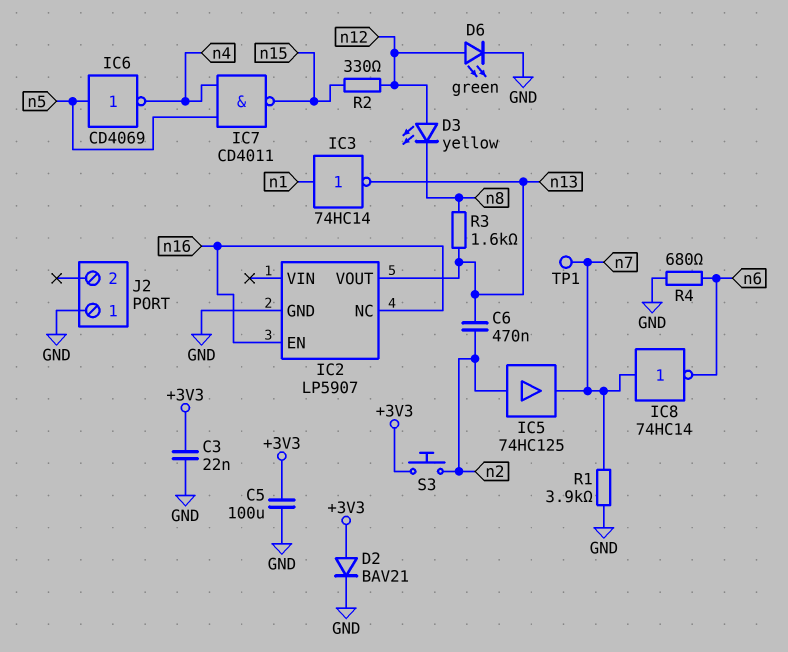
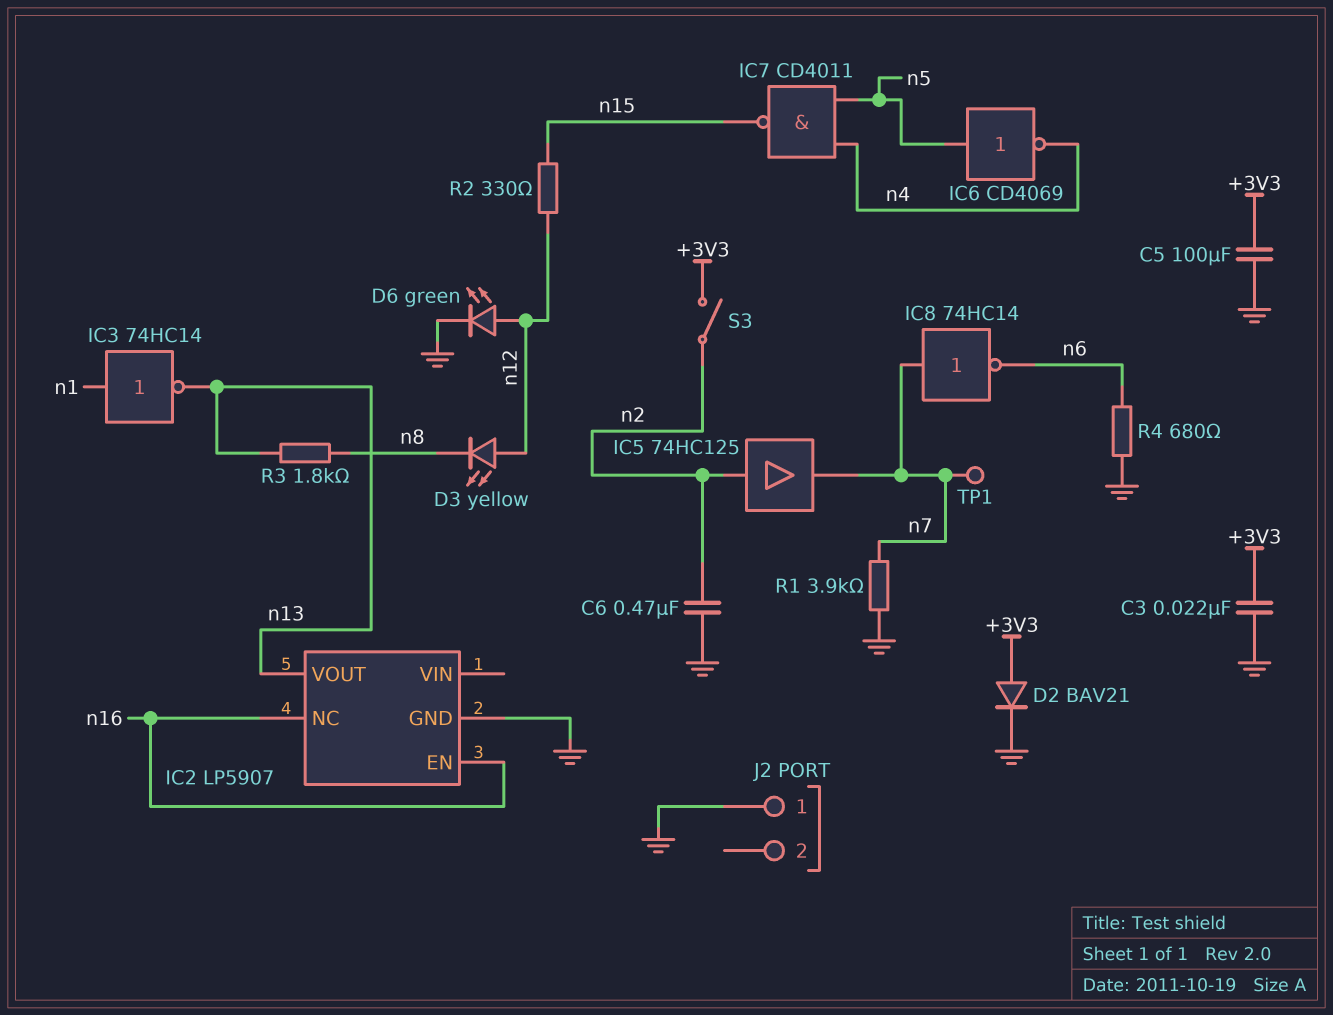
C6: 470nF (n2, n13) -> 470nF (GND, n2)
R3: 1.6k (n8, n13) -> 1.8k (n8, n13)
S3: button (+3V3, n2) -> switch (+3V3, n2)

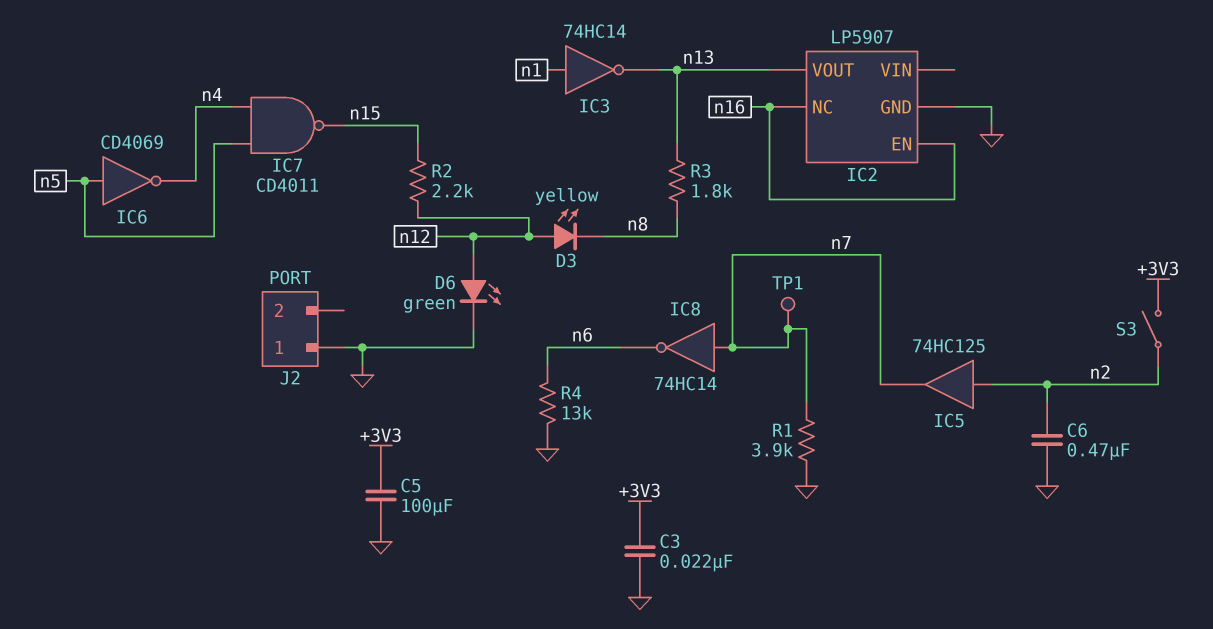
D2: diode BAV21 (A +3V3, K GND) -> none
R2: 330 (n12, n15) -> 2.2k (n12, n15)
R4: 680 (GND, n6) -> 13k (GND, n6)

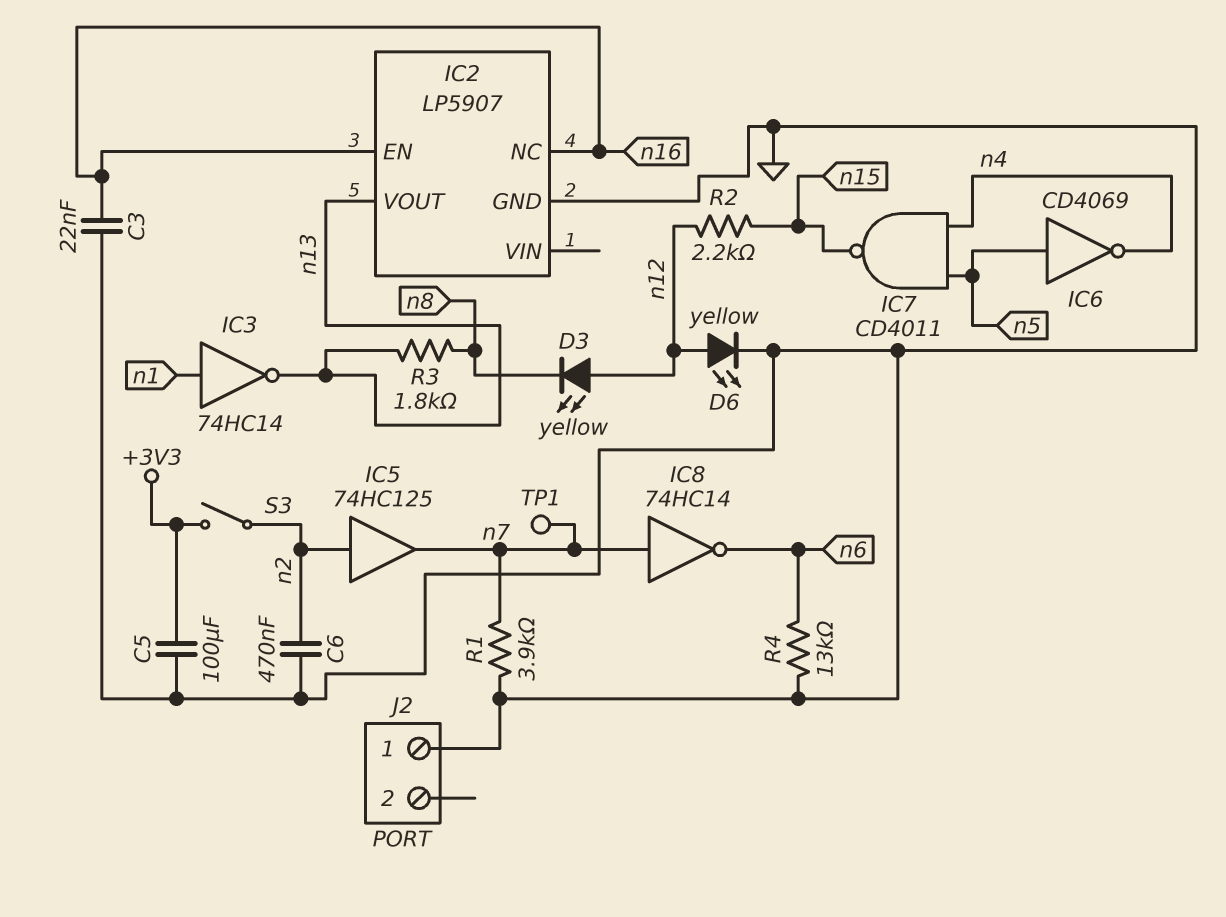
C3: 22nF (+3V3, GND) -> 22nF (GND, n16)
D6: LED green (A n12, K GND) -> LED yellow (A n12, K GND)

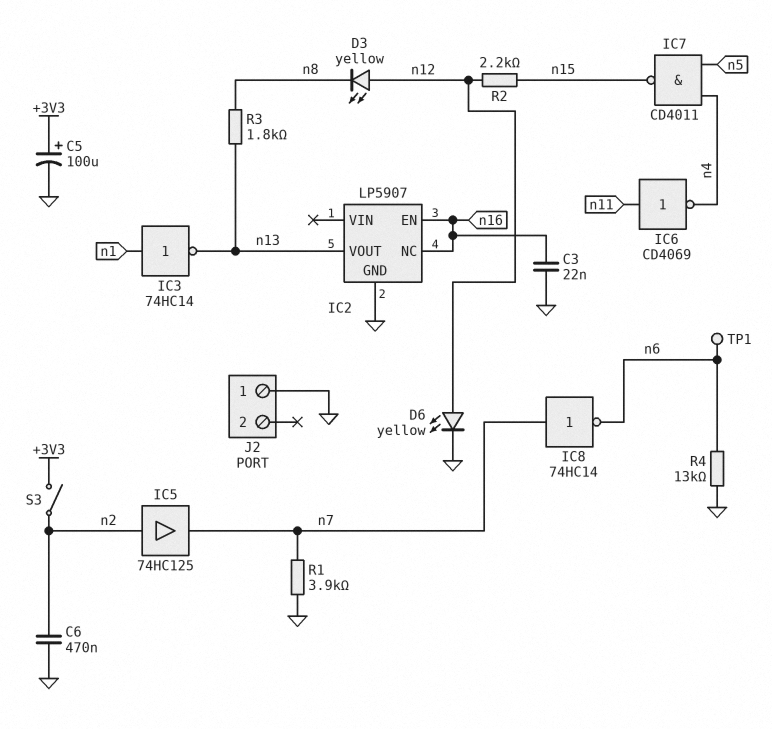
C5: 100uF (+3V3, GND) -> 100uF (plus +3V3, minus GND)
IC6: NOT CD4069 (in n5, out n4) -> NOT CD4069 (in n11, out n4)
TP1: test point (n7) -> test point (n6)

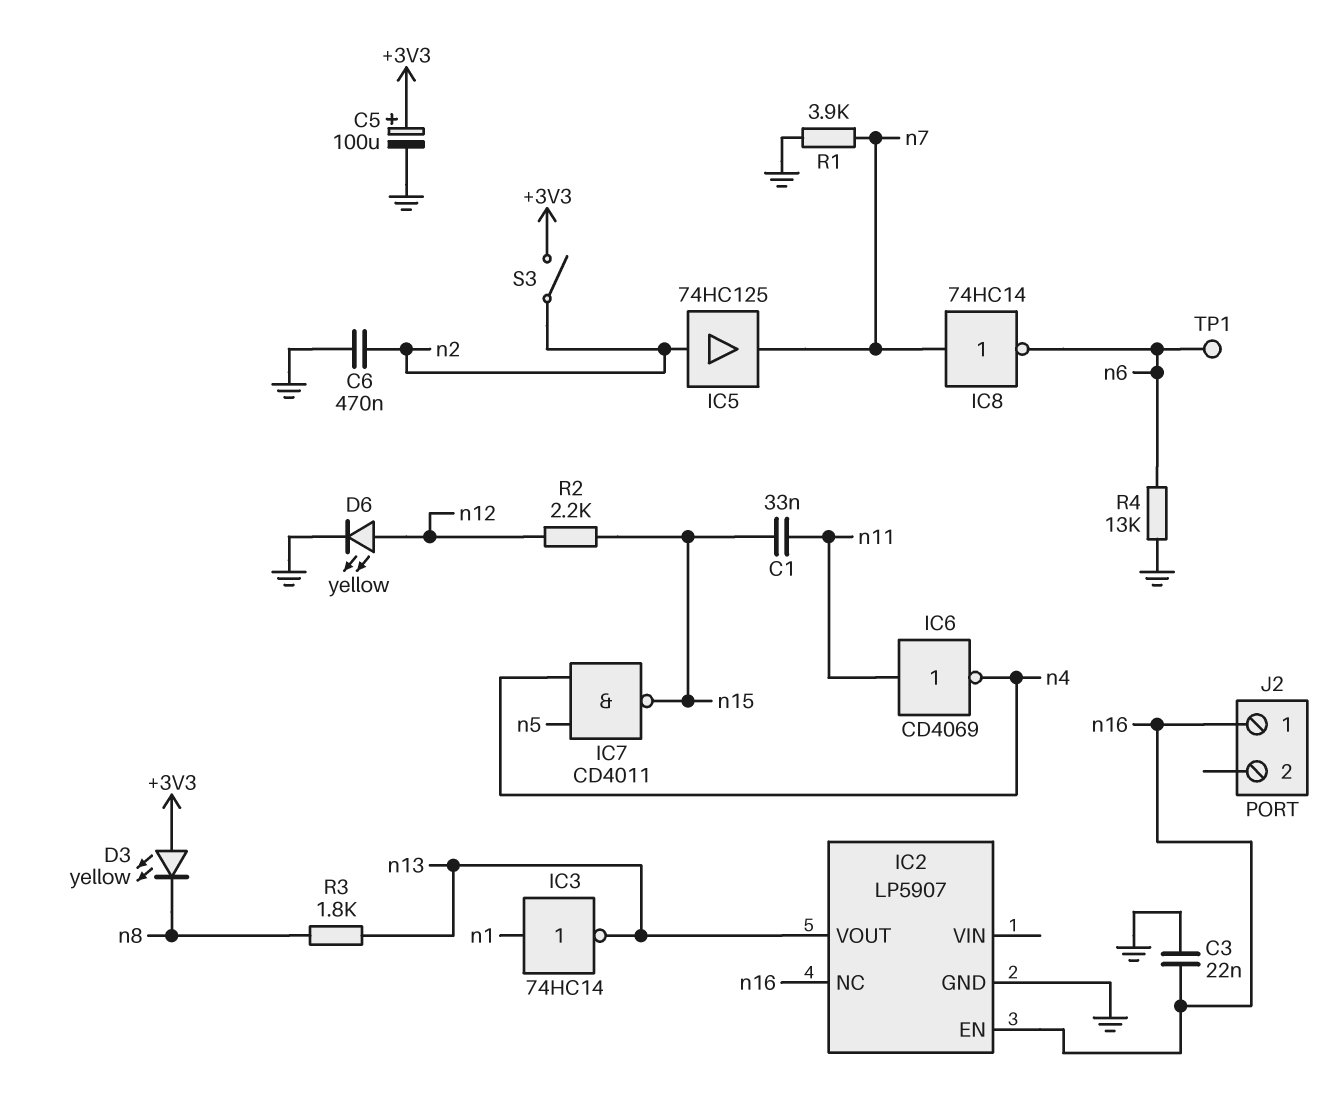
C1: none -> 33nF (n11, n15)
D3: LED yellow (A n12, K n8) -> LED yellow (A +3V3, K n8)
J2 pin 1: GND -> n16

